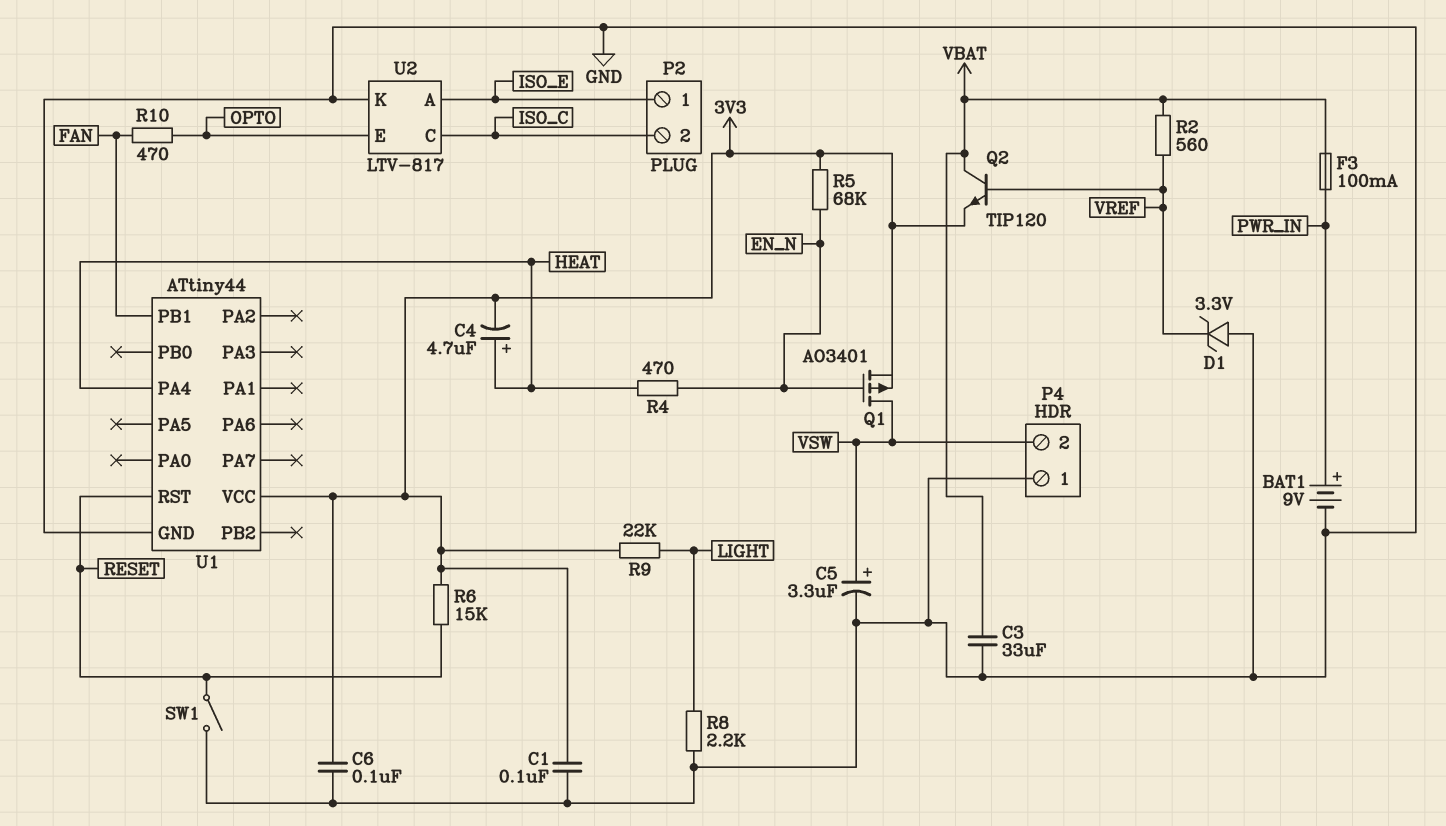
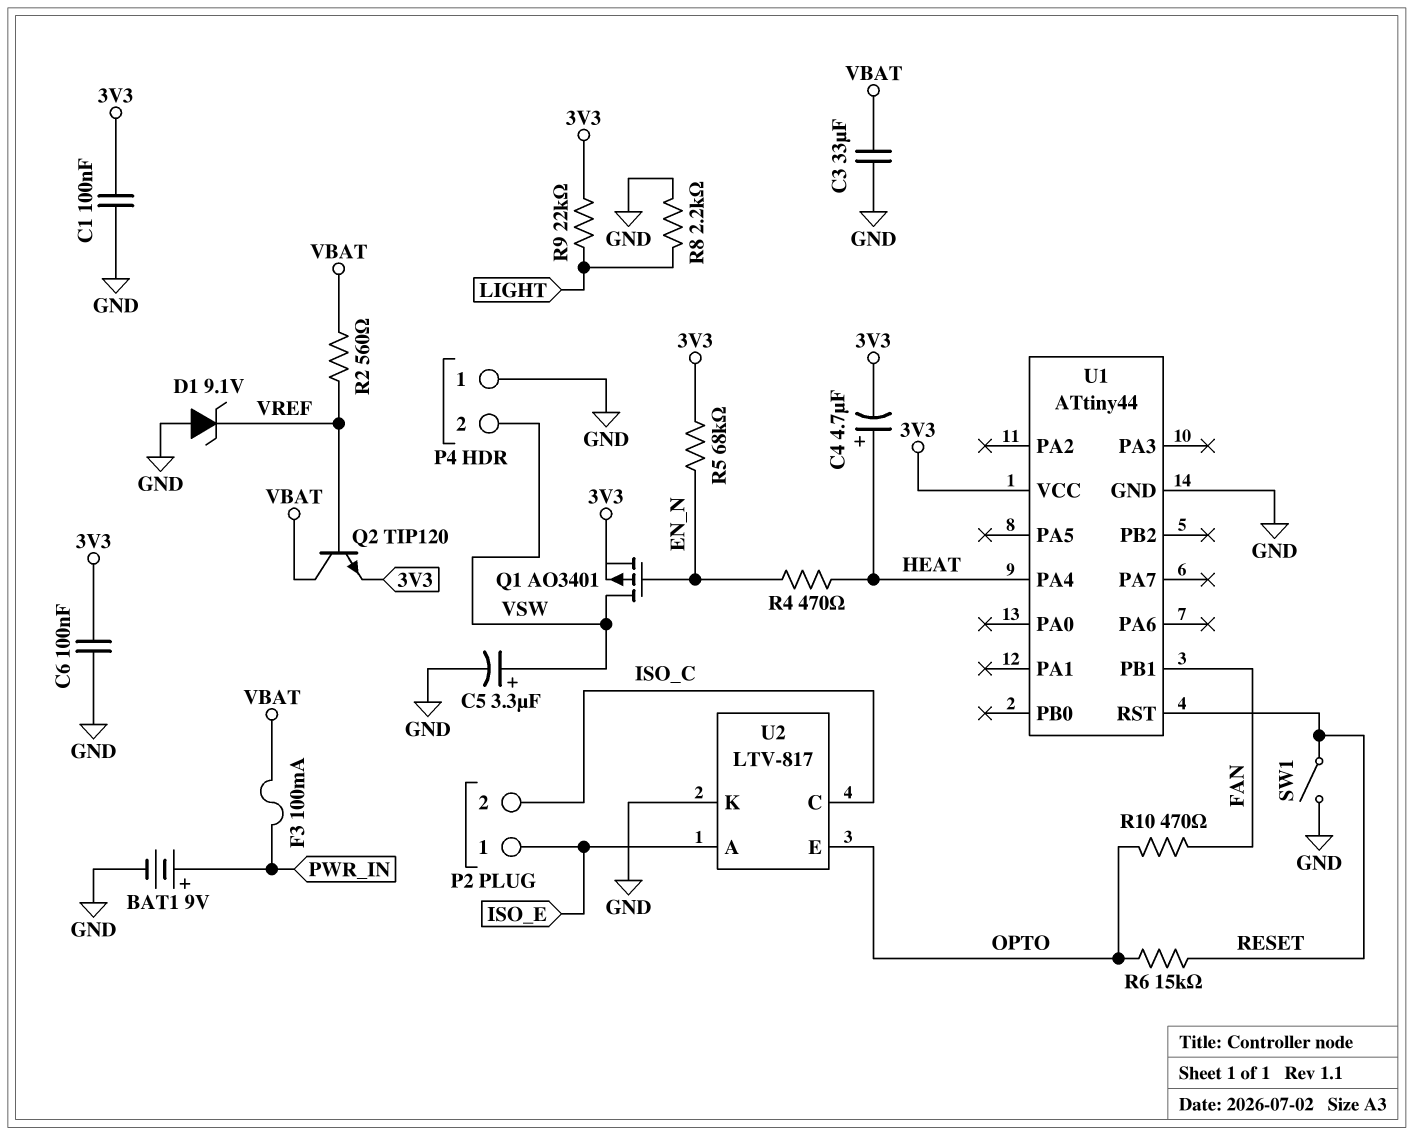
D1: zener 3.3V (A GND, K VREF) -> zener 9.1V (A GND, K VREF)
R6: 15k (3V3, RESET) -> 15k (OPTO, RESET)

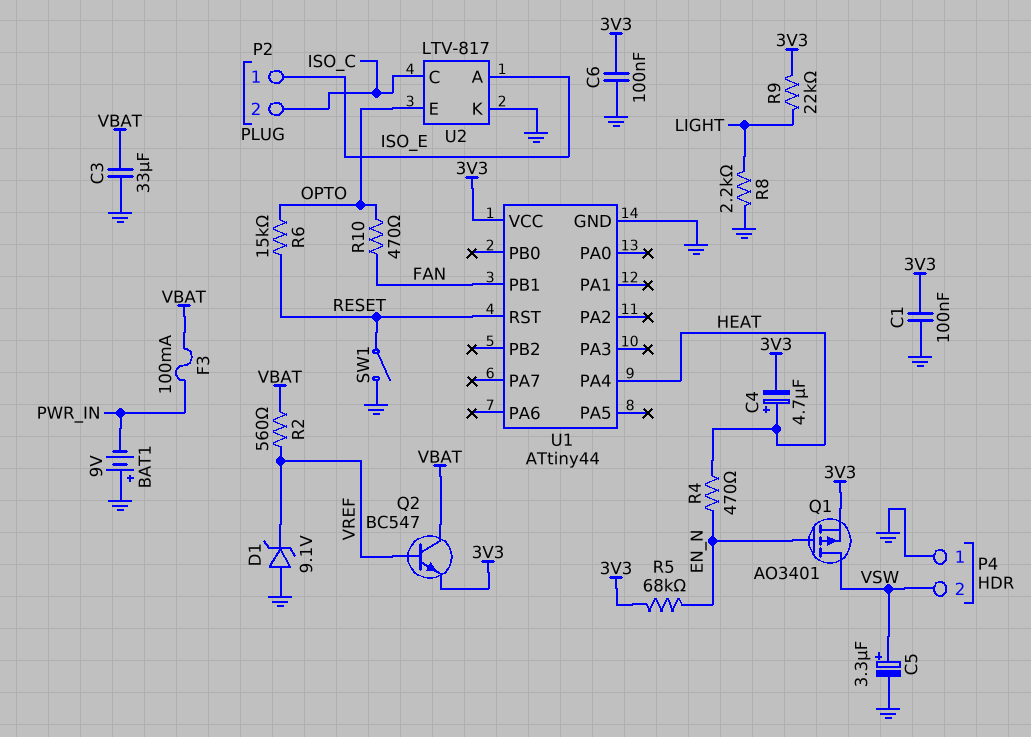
BAT1: 9V (plus PWR_IN, minus GND) -> 9V (plus GND, minus PWR_IN)
Q2: NPN TIP120 (B VREF, C VBAT, E 3V3) -> NPN BC547 (B VREF, C VBAT, E 3V3)

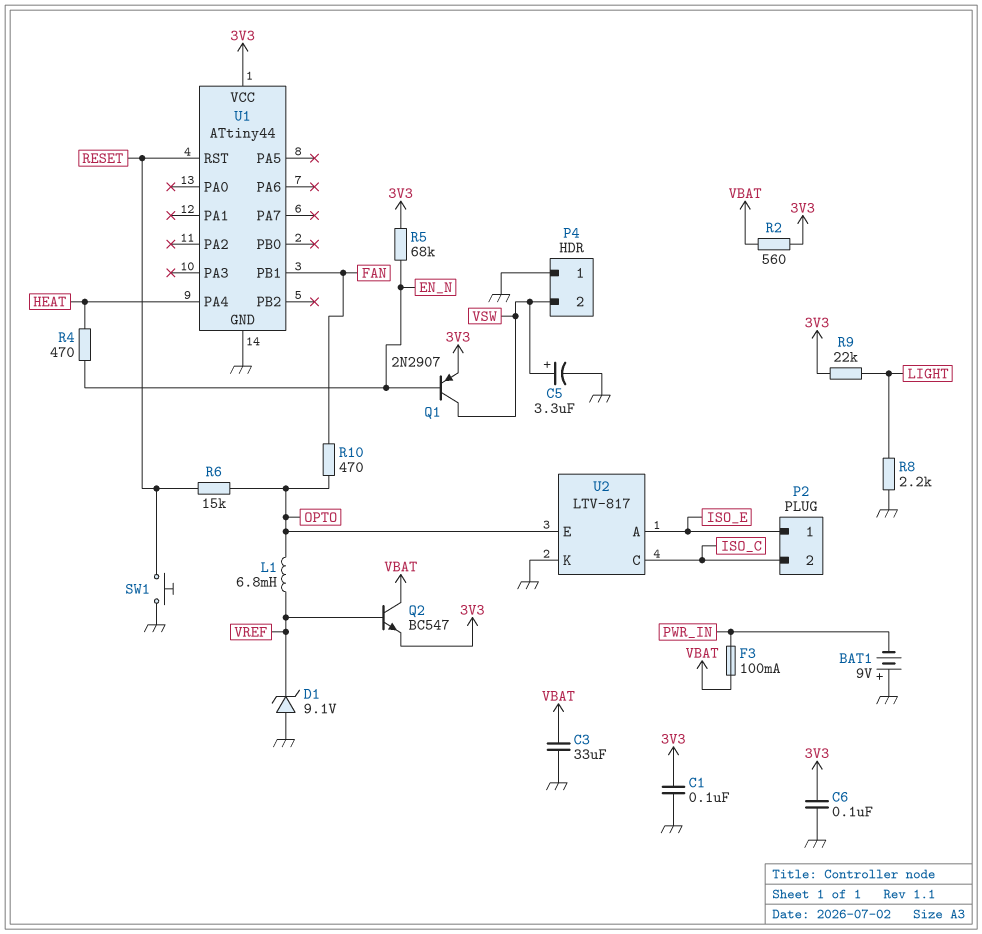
C4: 4.7uF (plus HEAT, minus 3V3) -> none
L1: none -> 6.8mH (OPTO, VREF)
Q1: PMOS AO3401 (G EN_N, D VSW, S 3V3) -> PNP 2N2907 (B EN_N, C VSW, E 3V3)
R2: 560 (VBAT, VREF) -> 560 (3V3, VBAT)
SW1: switch (GND, RESET) -> button (GND, RESET)

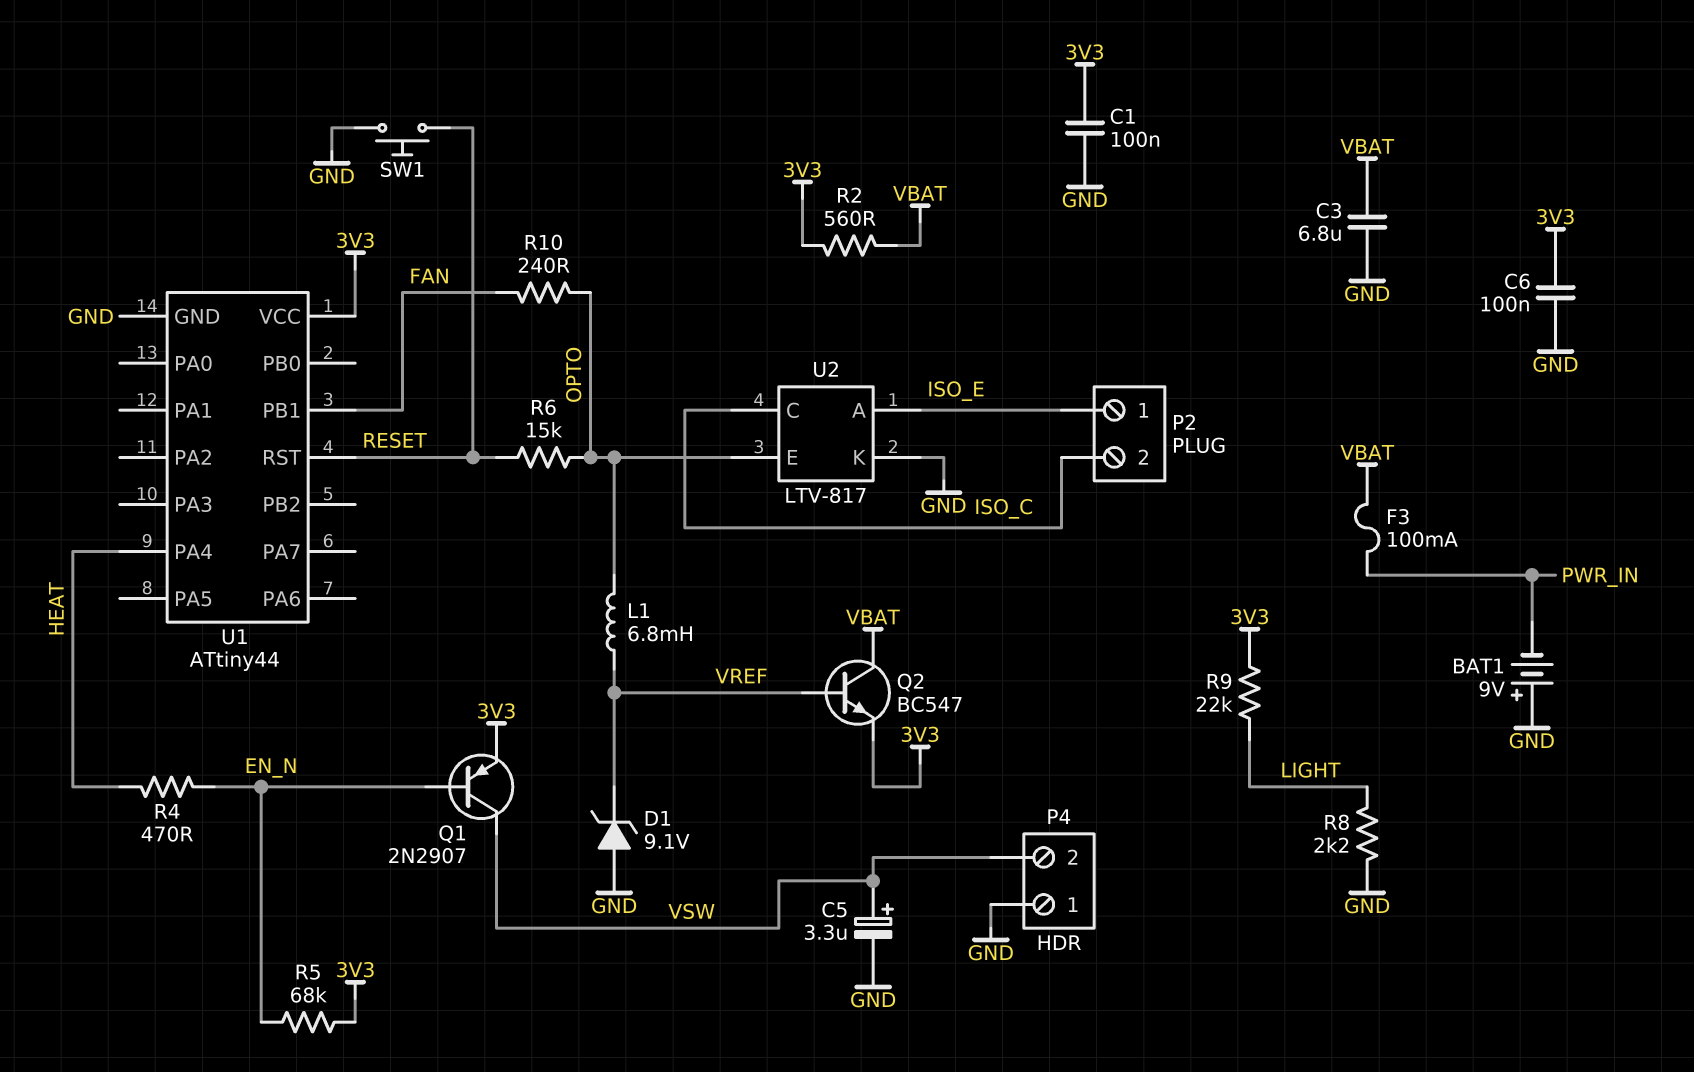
C3: 33uF (GND, VBAT) -> 6.8uF (GND, VBAT)
R10: 470 (FAN, OPTO) -> 240 (FAN, OPTO)

